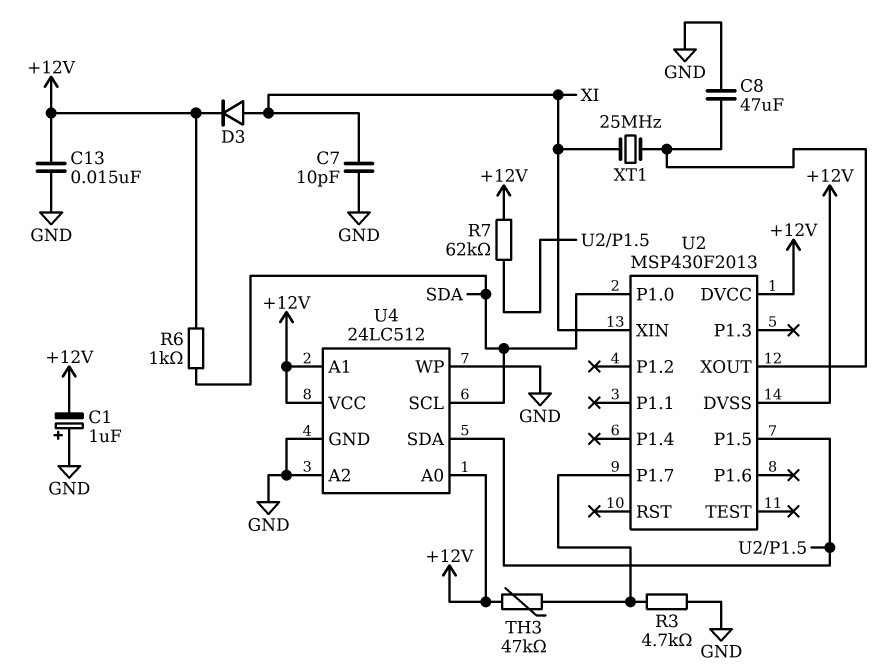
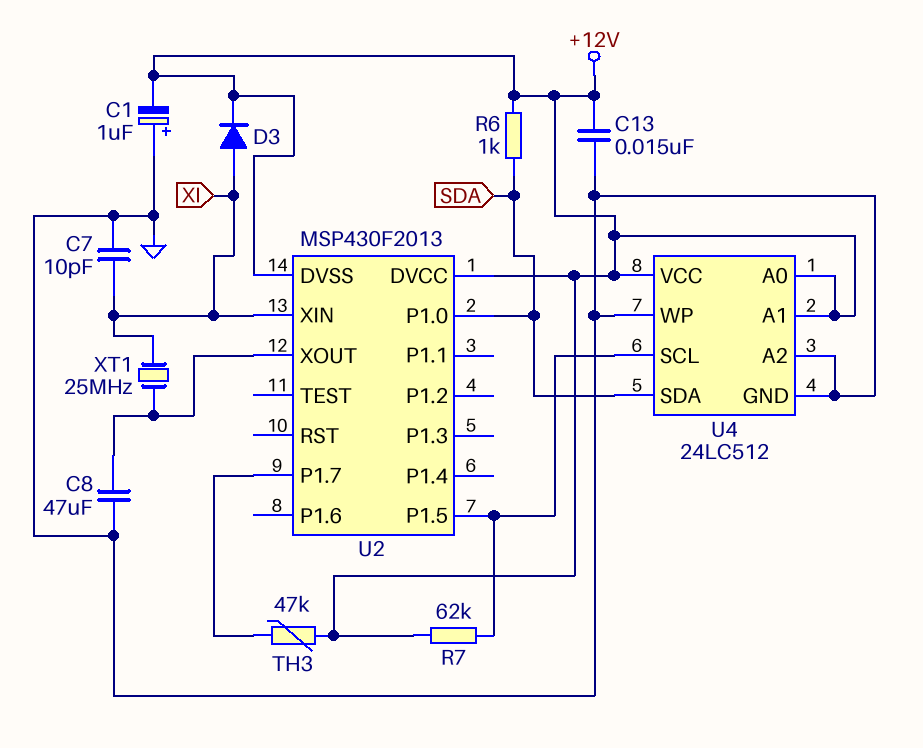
R3: 4.7k (GND, U2/P1.7) -> none
U4 pin SCL: SDA -> U2/P1.5
U4 pin SDA: U2/P1.5 -> SDA

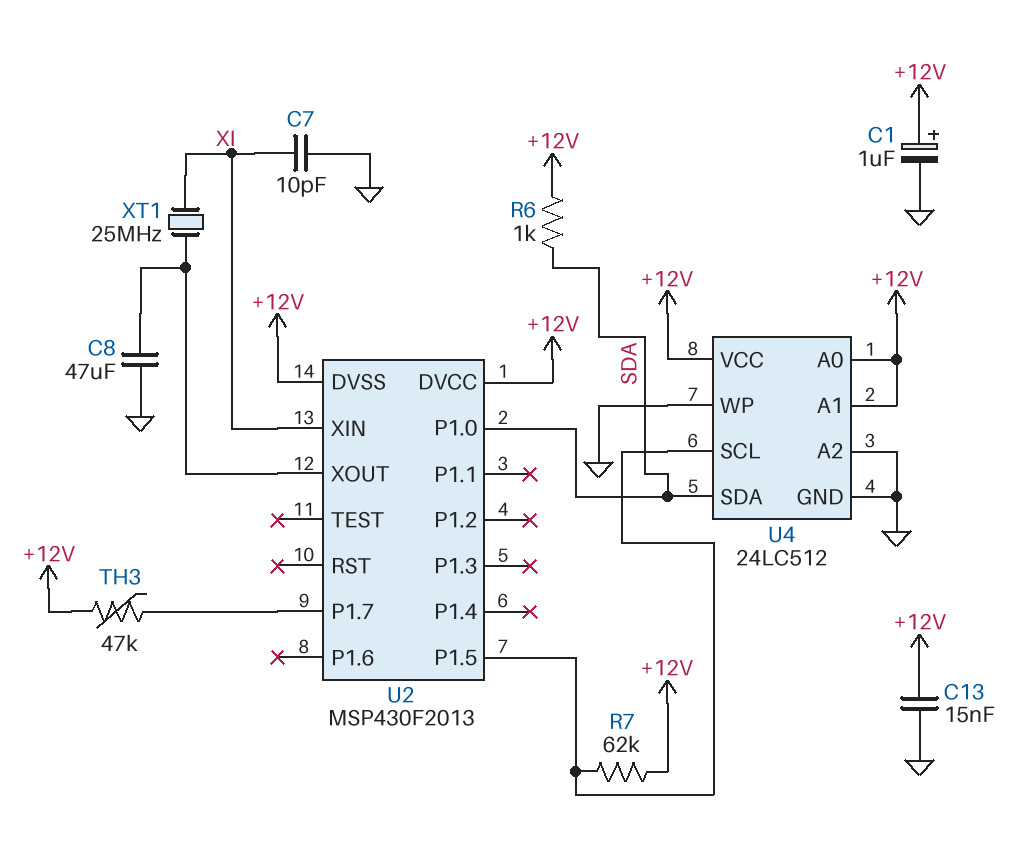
C1: 1uF (plus GND, minus +12V) -> 1uF (plus +12V, minus GND)
D3: diode (A XI, K +12V) -> none

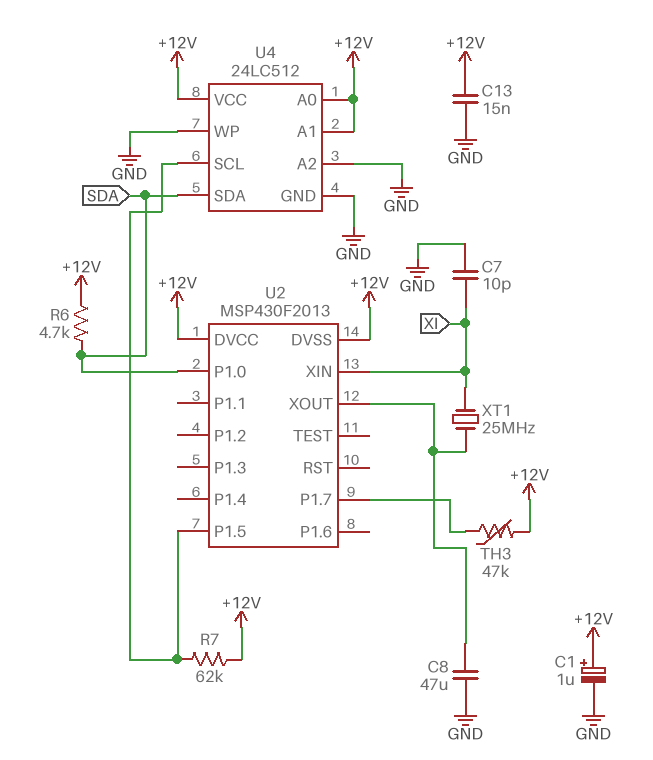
R6: 1k (+12V, SDA) -> 4.7k (+12V, SDA)

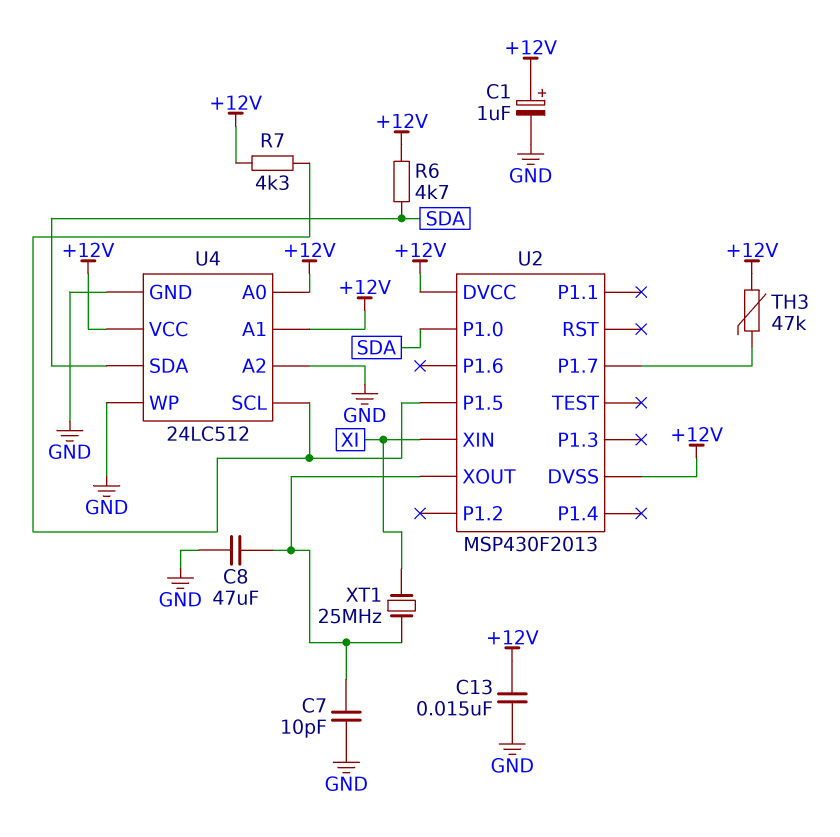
C7: 10pF (GND, XI) -> 10pF (GND, U2/XOUT)
R7: 62k (+12V, U2/P1.5) -> 4.3k (+12V, U2/P1.5)

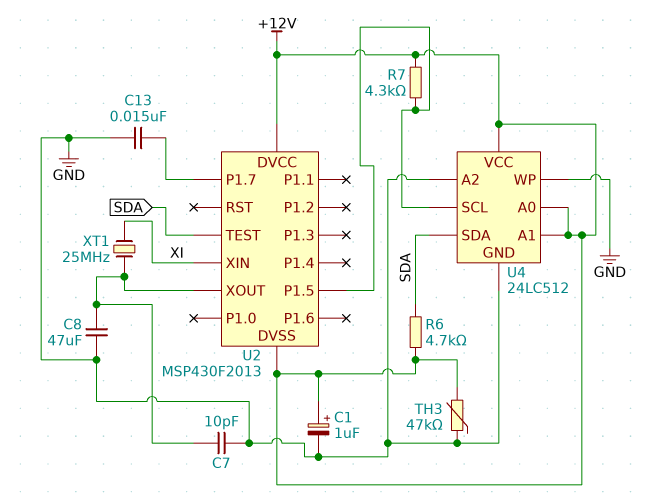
C13: 15nF (+12V, GND) -> 15nF (GND, U2/P1.7)
TH3: 47k (+12V, U2/P1.7) -> 47k (+12V, GND)
U2 pin P1.0: SDA -> none
U2 pin TEST: none -> SDA

